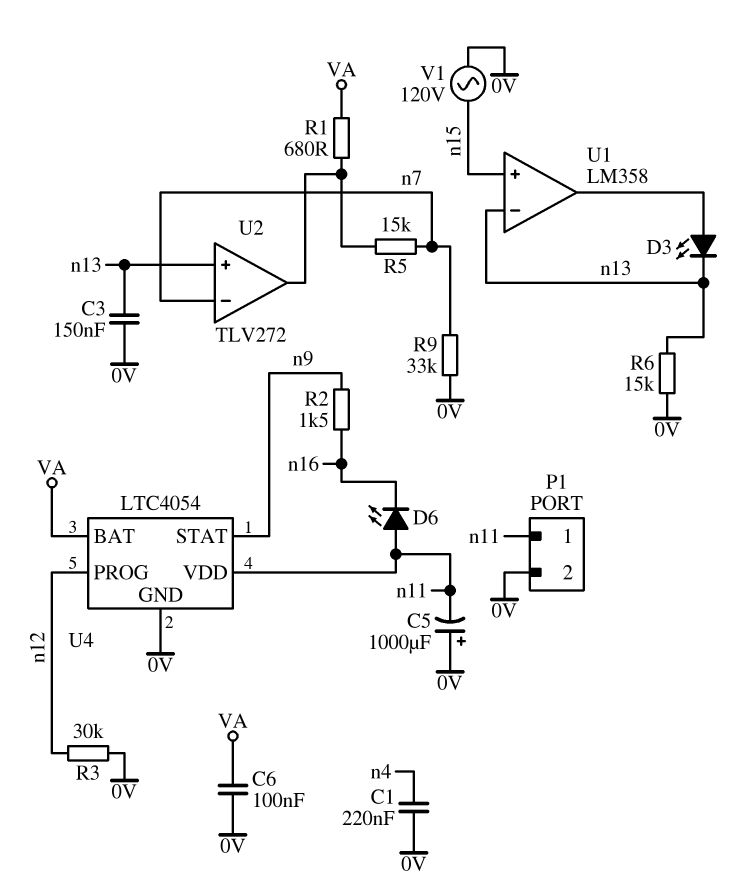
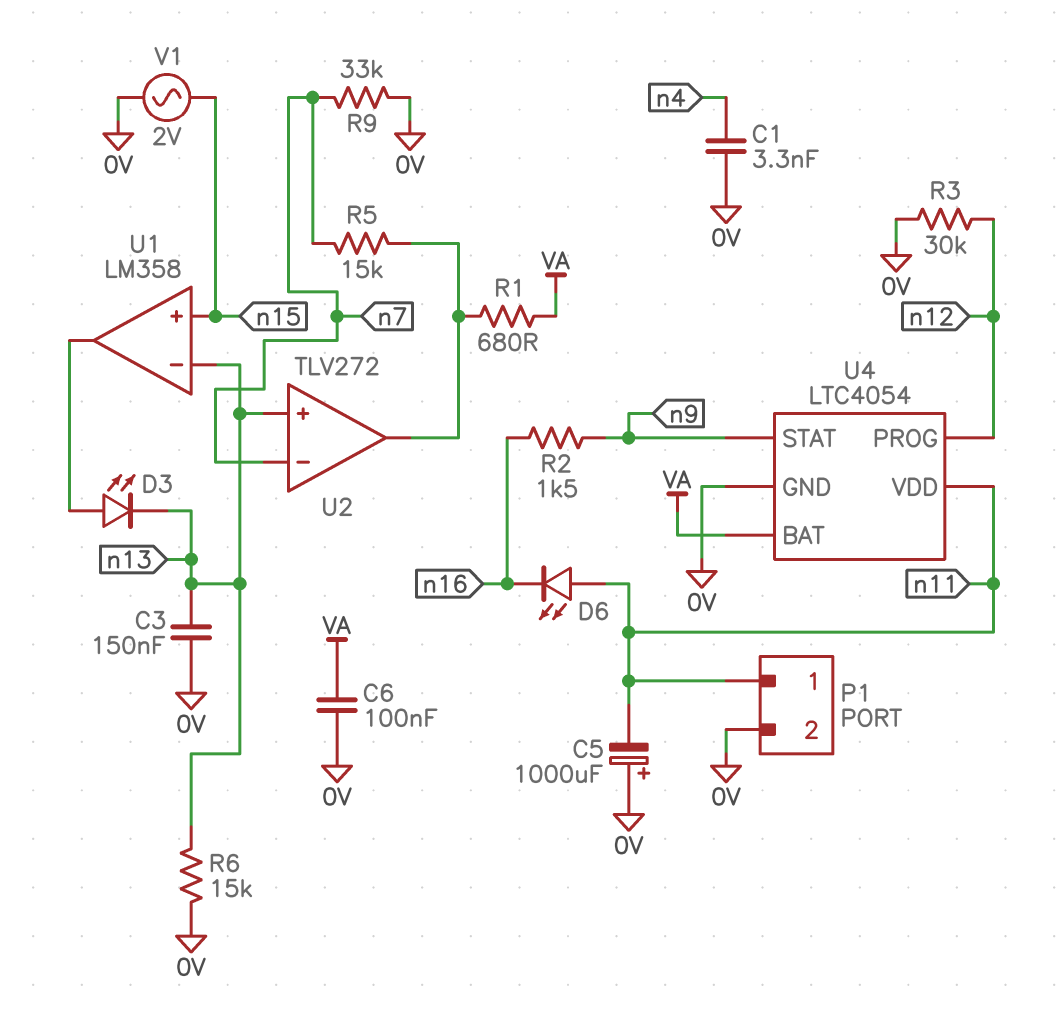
C1: 220nF (0V, n4) -> 3.3nF (0V, n4)
V1: AC 120V (0V, n15) -> AC 2V (0V, n15)

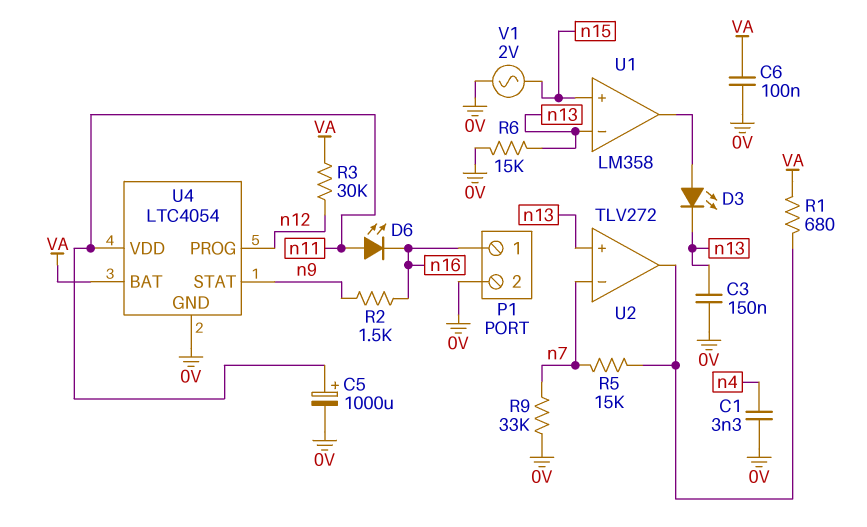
C5: 1000uF (plus 0V, minus n11) -> 1000uF (plus n11, minus 0V)
P1 pin 1: n11 -> n16
R3: 30k (0V, n12) -> 30k (VA, n12)

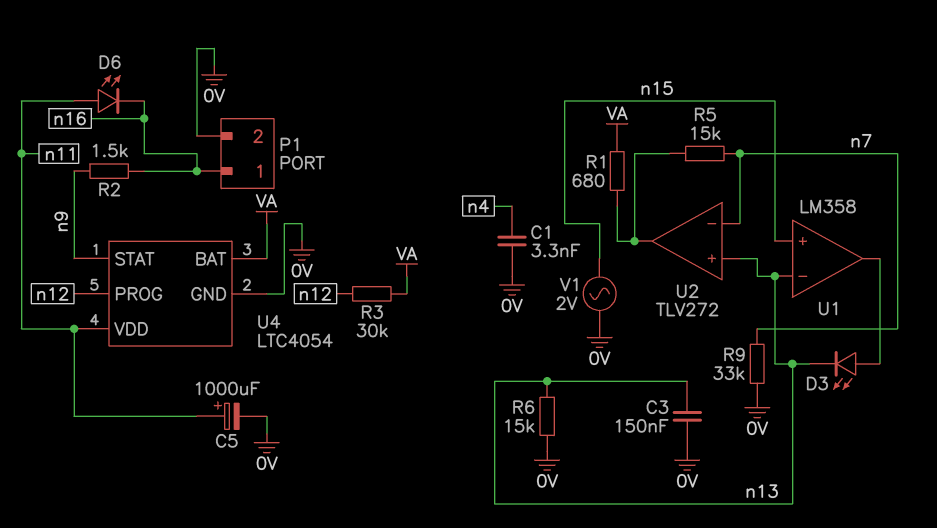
C6: 100nF (0V, VA) -> none

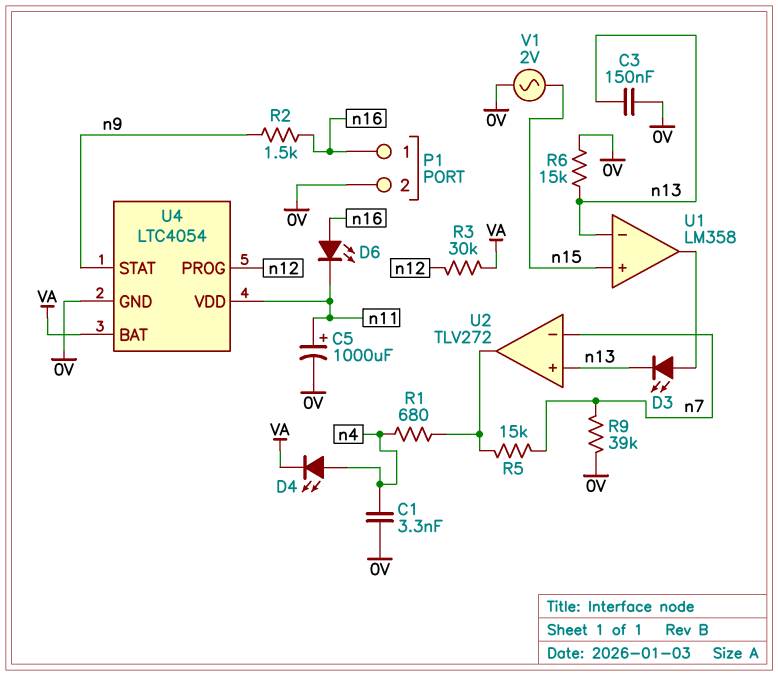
D4: none -> LED (A n4, K VA)
D6: LED (A n11, K n16) -> LED (A n16, K n11)
R1: 680 (U2/out, VA) -> 680 (U2/out, n4)
R9: 33k (0V, n7) -> 39k (0V, n7)

